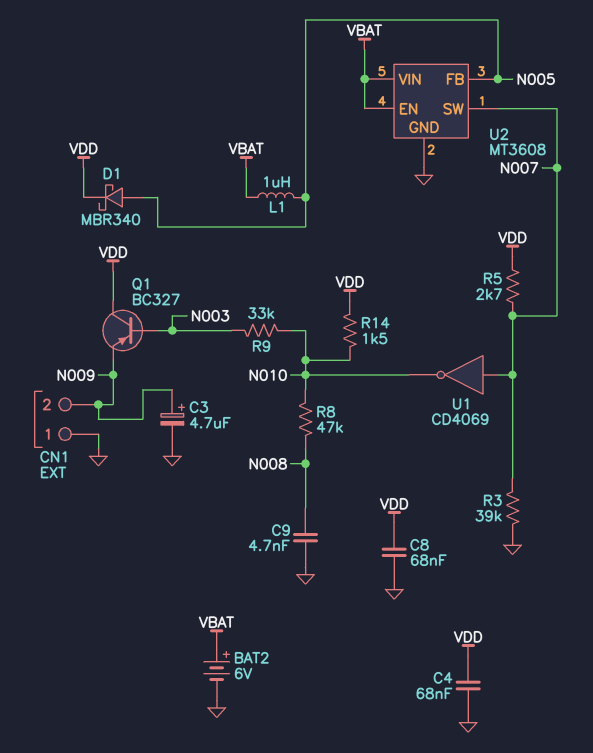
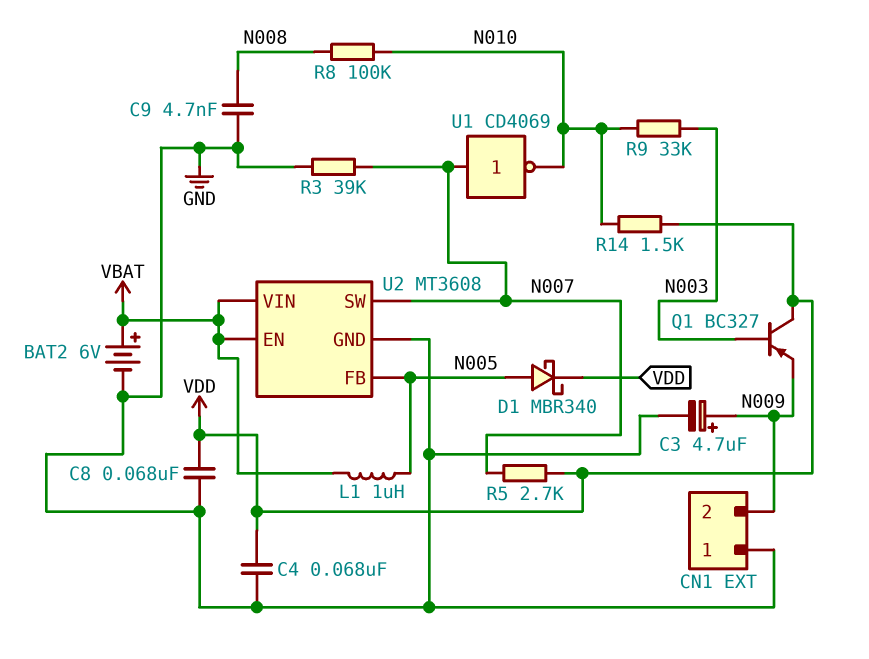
R8: 47k (N008, N010) -> 100k (N008, N010)

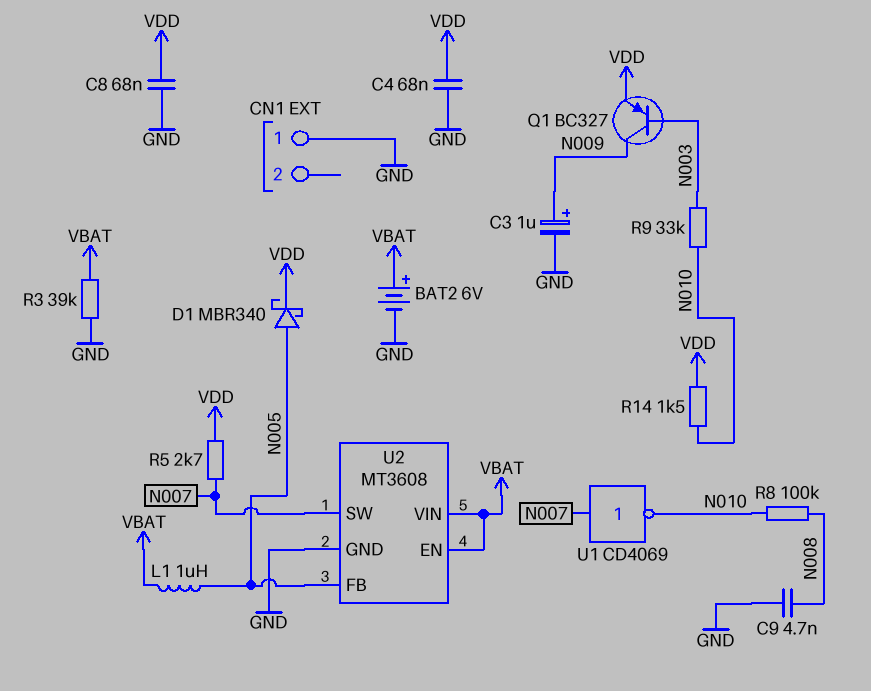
C3: 4.7uF (plus N009, minus GND) -> 1uF (plus N009, minus GND)
CN1 pin 2: N009 -> none
Q1: PNP BC327 (B N003, C VDD, E N009) -> PNP BC327 (B N003, C N009, E VDD)
R3: 39k (GND, N007) -> 39k (GND, VBAT)

